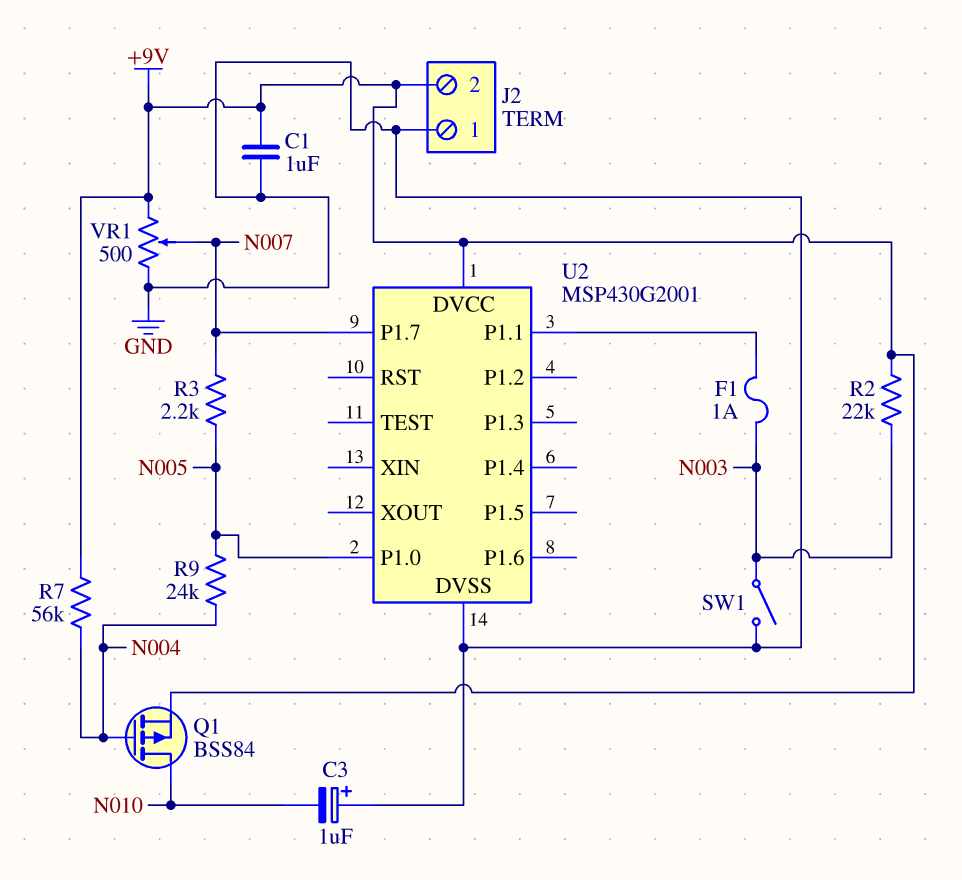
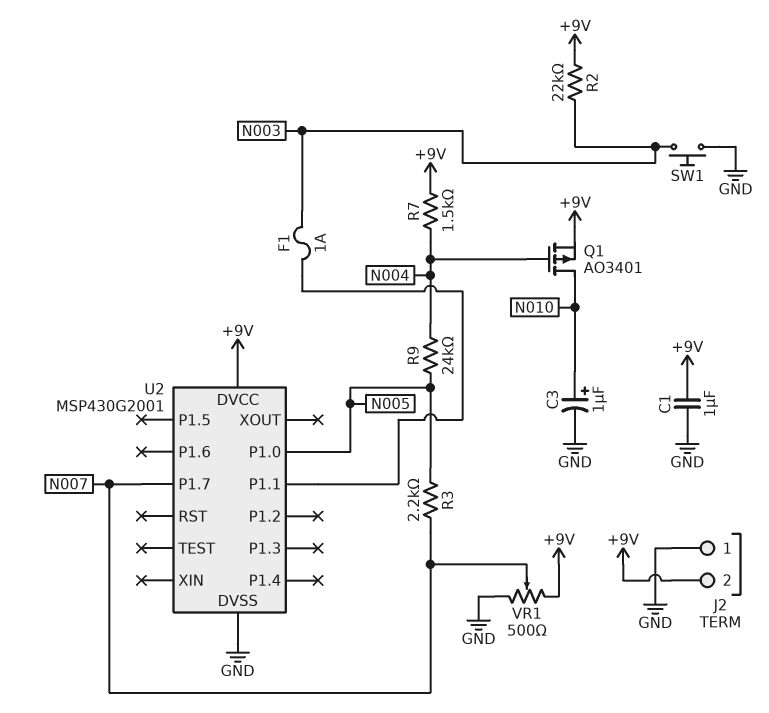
C3: 1uF (plus GND, minus N010) -> 1uF (plus N010, minus GND)
Q1: PMOS BSS84 (G N004, D N010, S +9V) -> PMOS AO3401 (G N004, D N010, S +9V)
R7: 56k (+9V, N004) -> 1.5k (+9V, N004)
SW1: switch (GND, N003) -> button (GND, N003)

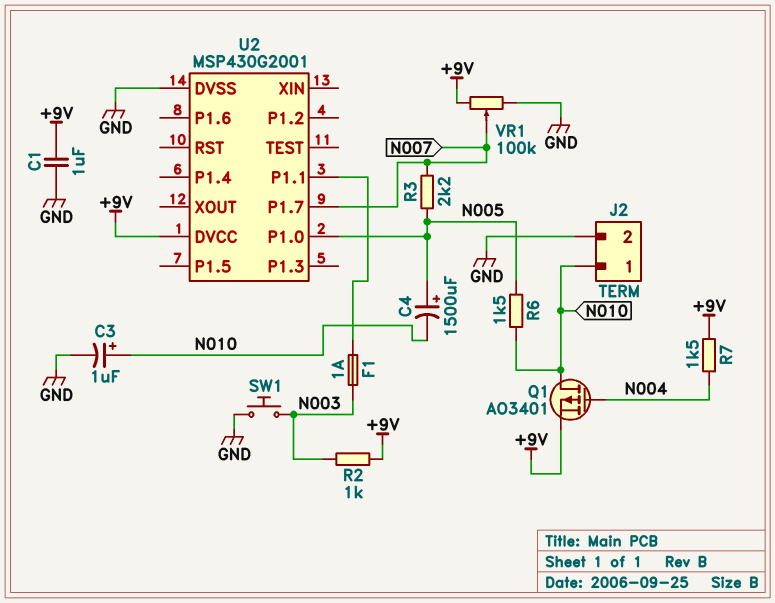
C4: none -> 1500uF (plus N005, minus N010)
J2 pin 1: GND -> N010
J2 pin 2: +9V -> GND
R2: 22k (+9V, N003) -> 1k (+9V, N003)
R6: none -> 1.5k (N005, N010)
R9: 24k (N004, N005) -> none
VR1: 500 (+9V, GND, wiper N007) -> 100k (+9V, GND, wiper N007)

